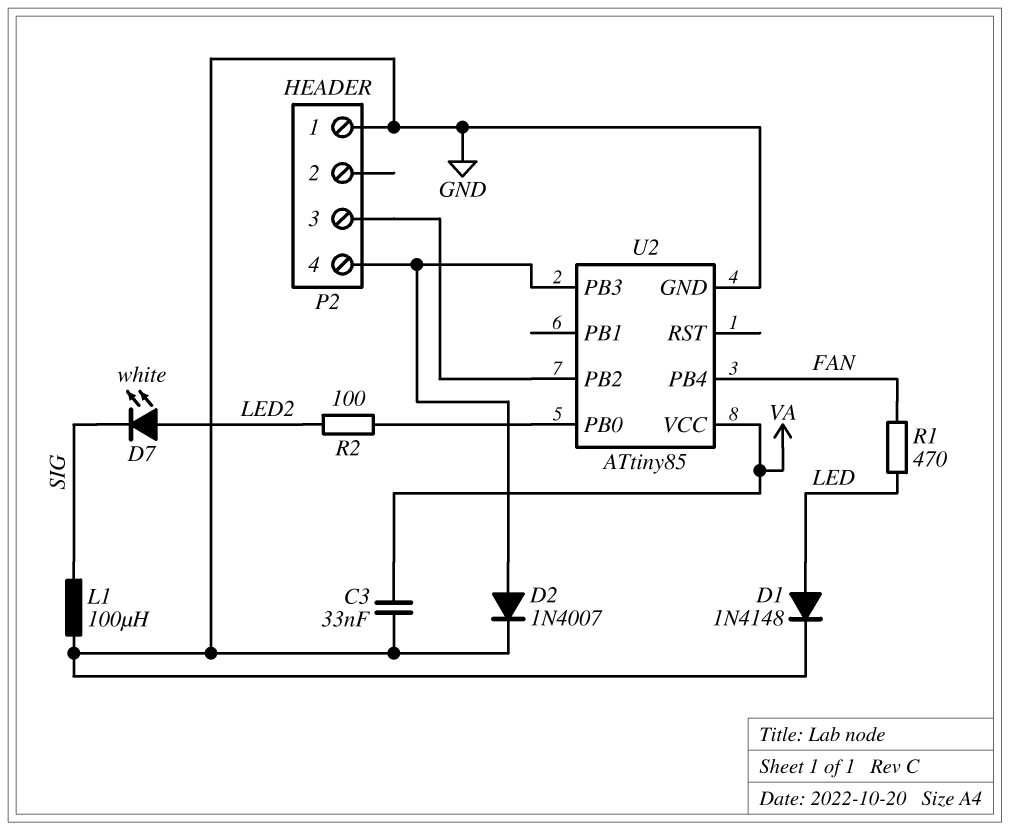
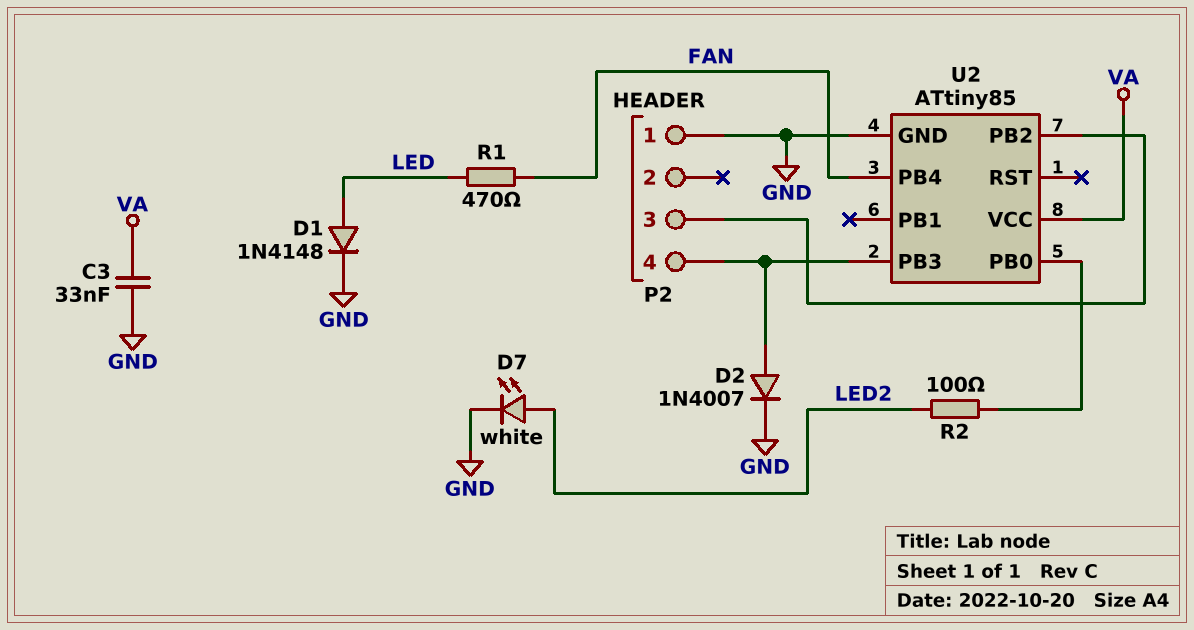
D7: LED white (A LED2, K SIG) -> LED white (A LED2, K GND)
L1: 100uH (GND, SIG) -> none

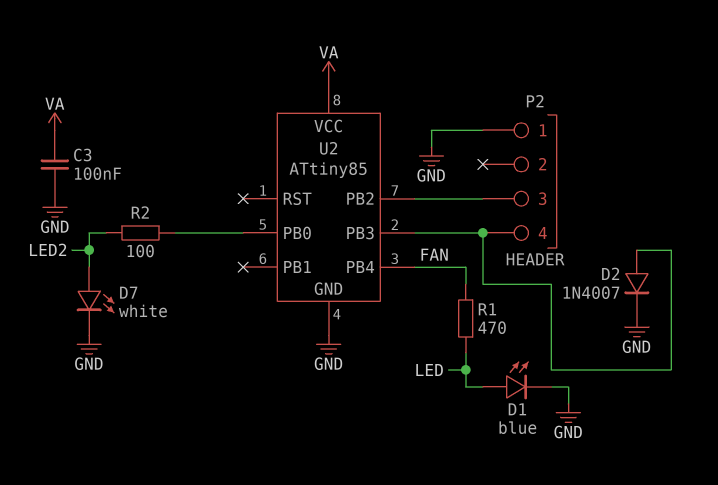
C3: 33nF (GND, VA) -> 100nF (GND, VA)
D1: diode 1N4148 (A LED, K GND) -> LED blue (A LED, K GND)

